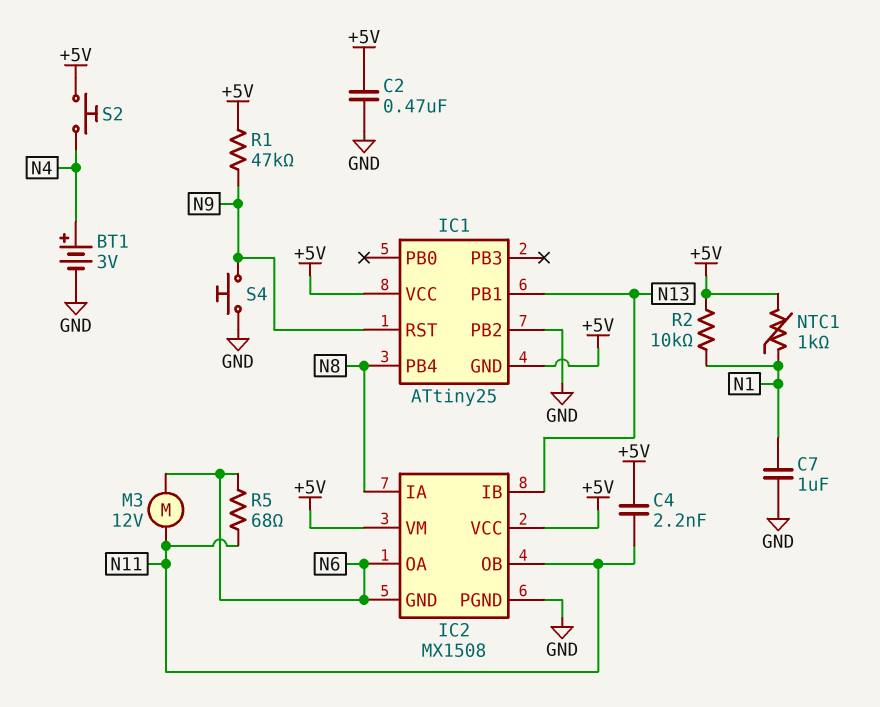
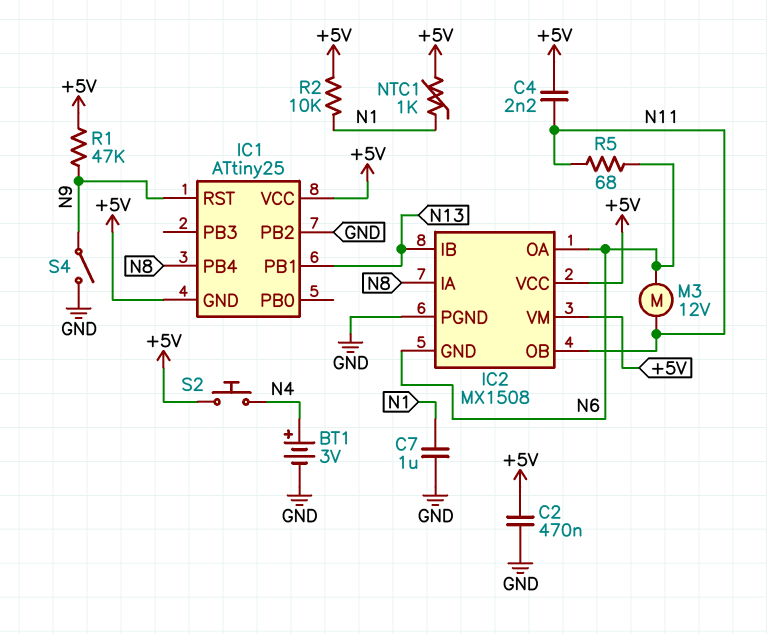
S4: button (GND, N9) -> switch (GND, N9)

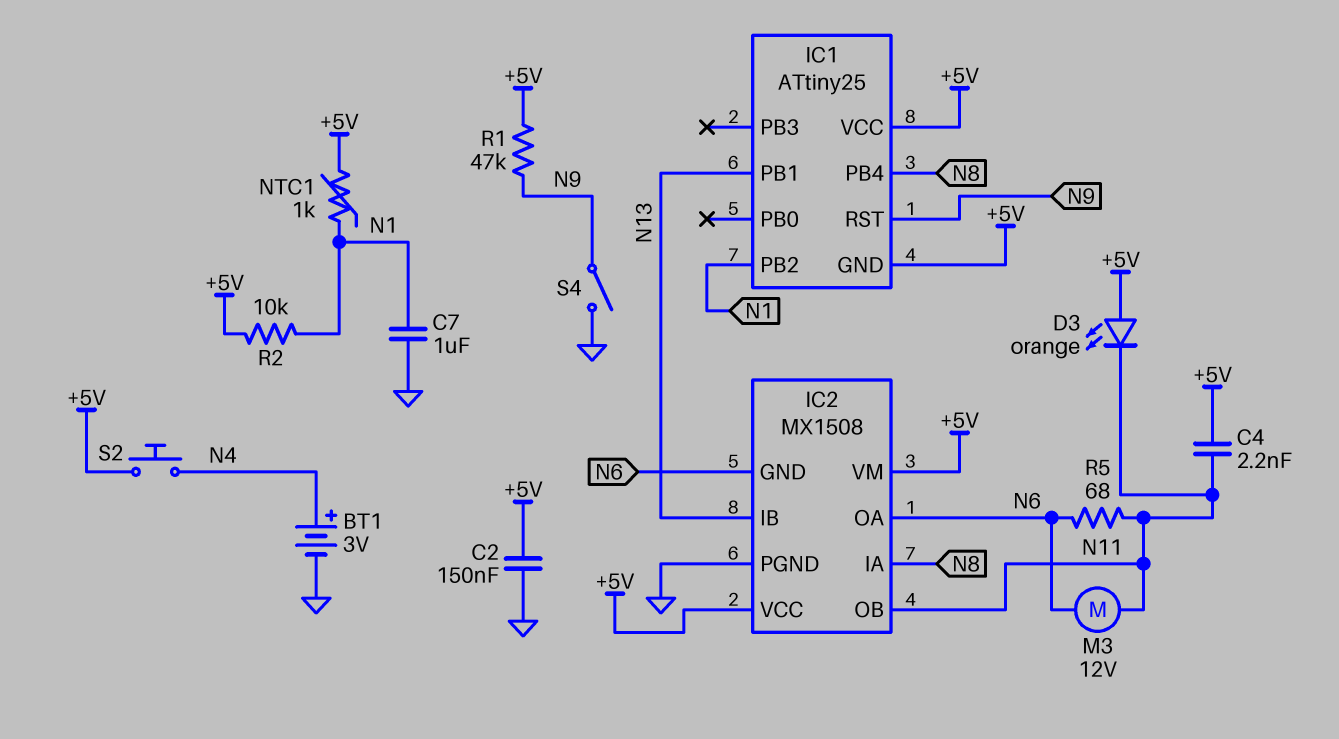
C2: 470nF (+5V, GND) -> 150nF (+5V, GND)
D3: none -> LED orange (A +5V, K N11)
IC1 pin PB2: GND -> N1

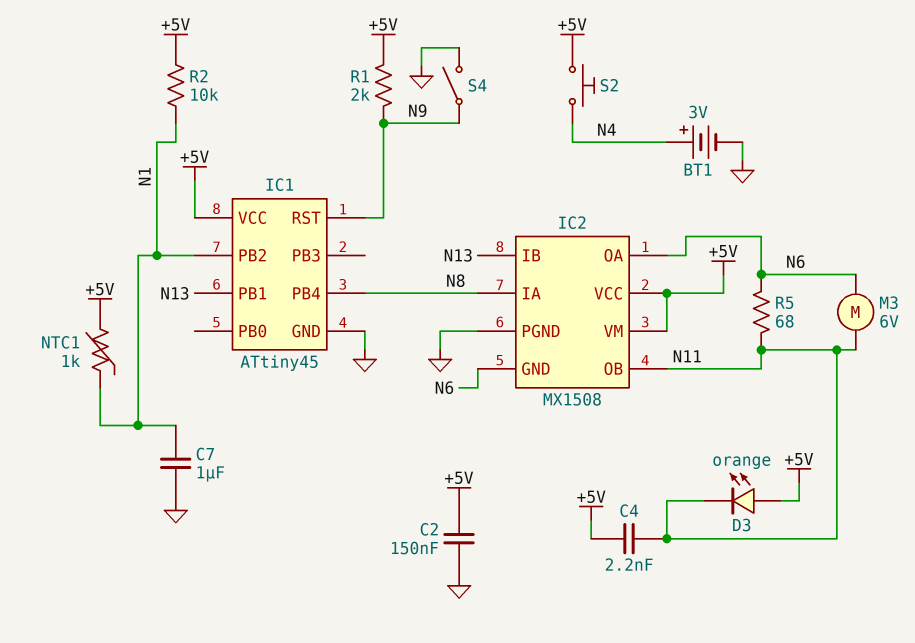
IC1: ATtiny25 -> ATtiny45
IC1 pin GND: +5V -> GND
M3: motor 12V (N6, N11) -> motor 6V (N6, N11)
R1: 47k (+5V, N9) -> 2k (+5V, N9)

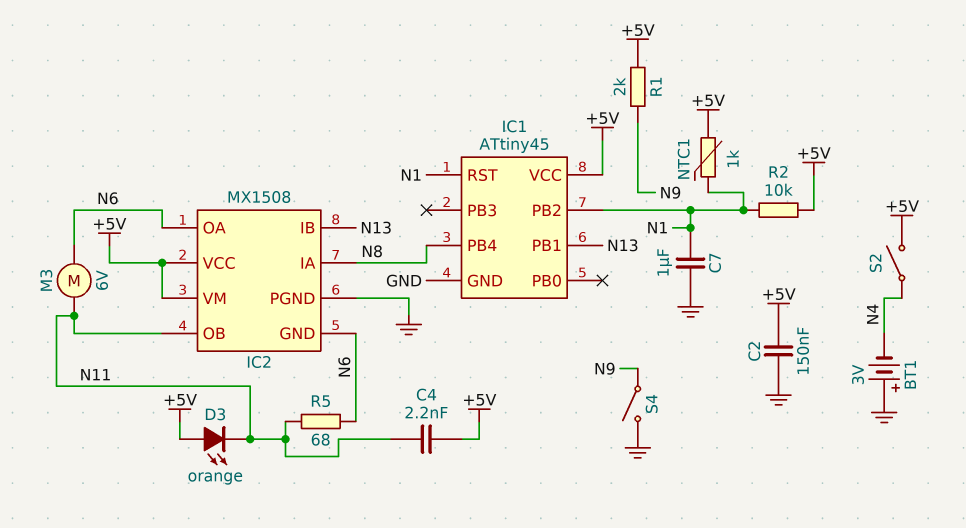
BT1: 3V (plus N4, minus GND) -> 3V (plus GND, minus N4)
IC1 pin RST: N9 -> N1
S2: button (+5V, N4) -> switch (+5V, N4)

